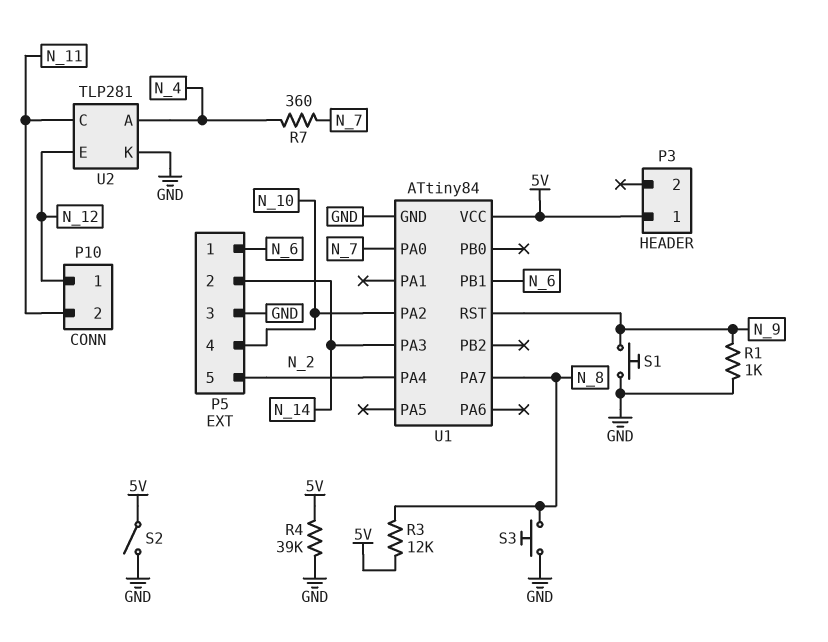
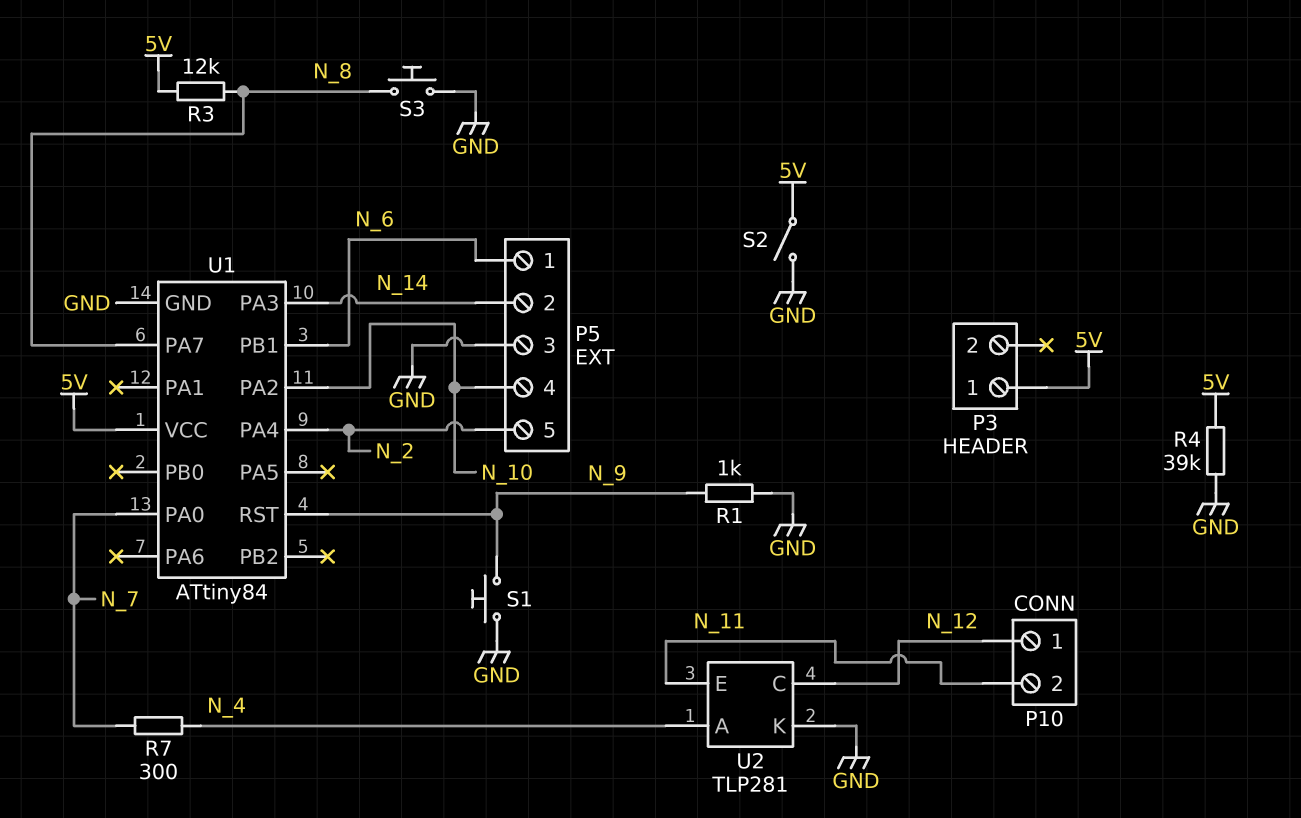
R7: 360 (N_4, N_7) -> 300 (N_4, N_7)
U2 pin C: N_11 -> N_12
U2 pin E: N_12 -> N_11

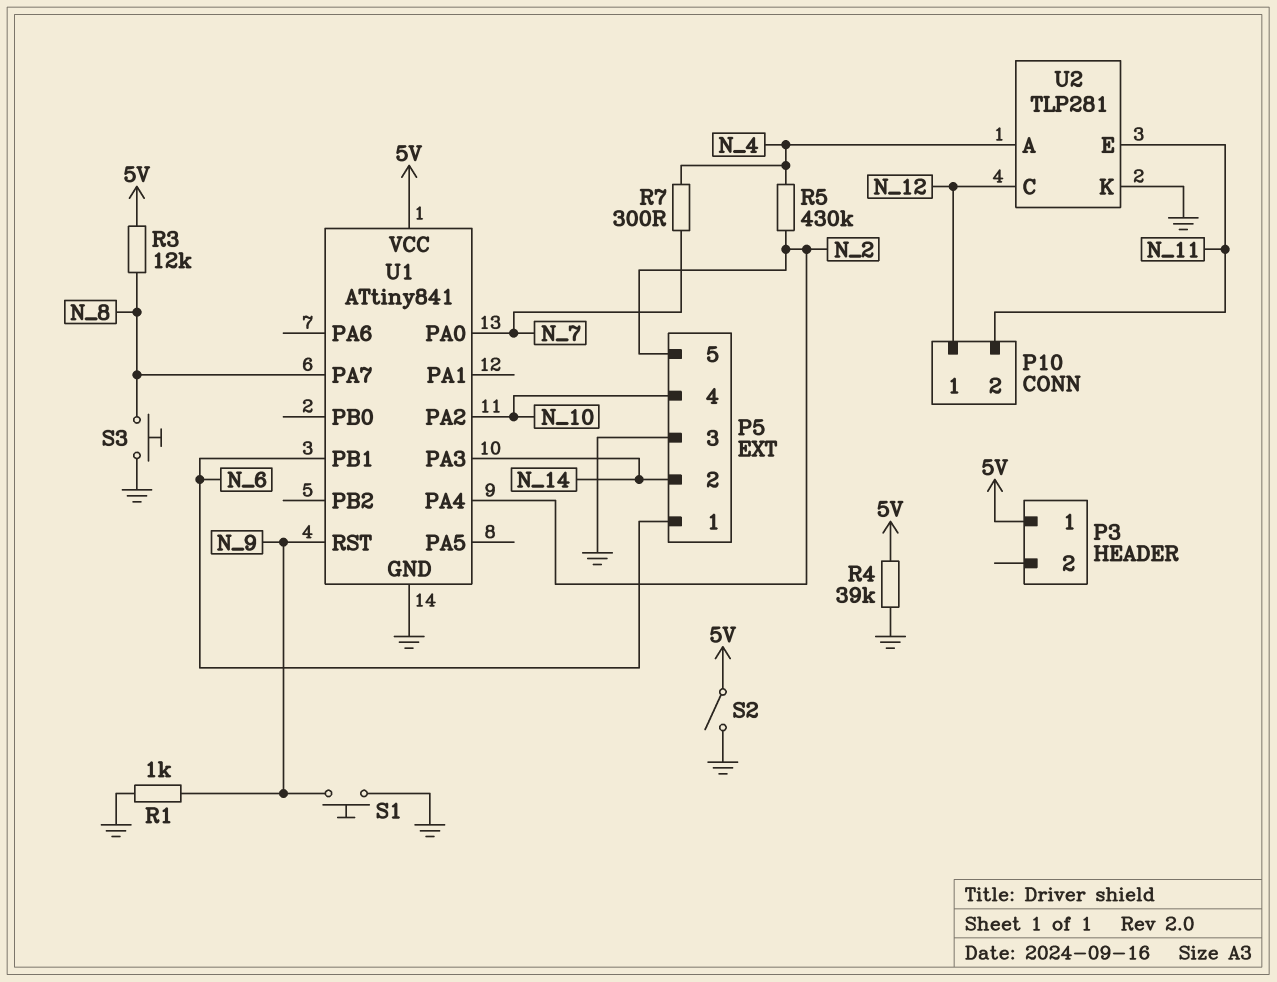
R5: none -> 430k (N_2, N_4)
U1: ATtiny84 -> ATtiny841

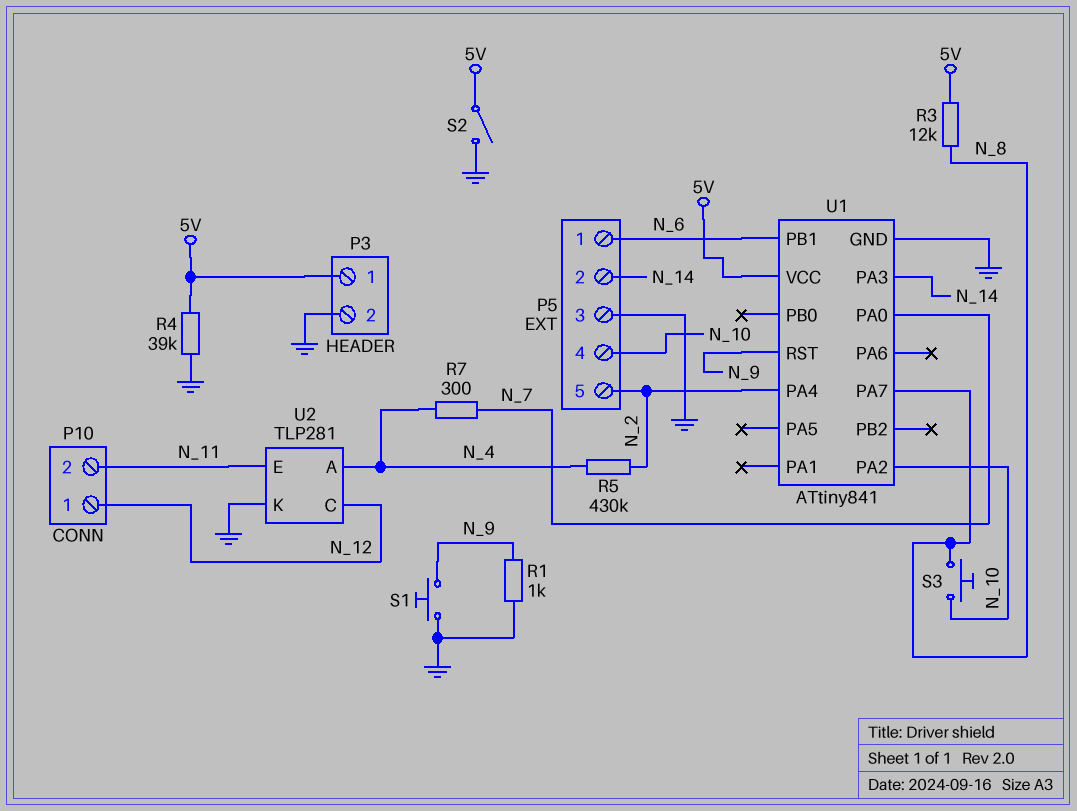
P3 pin 2: none -> GND
S3: button (GND, N_8) -> button (N_8, N_10)

